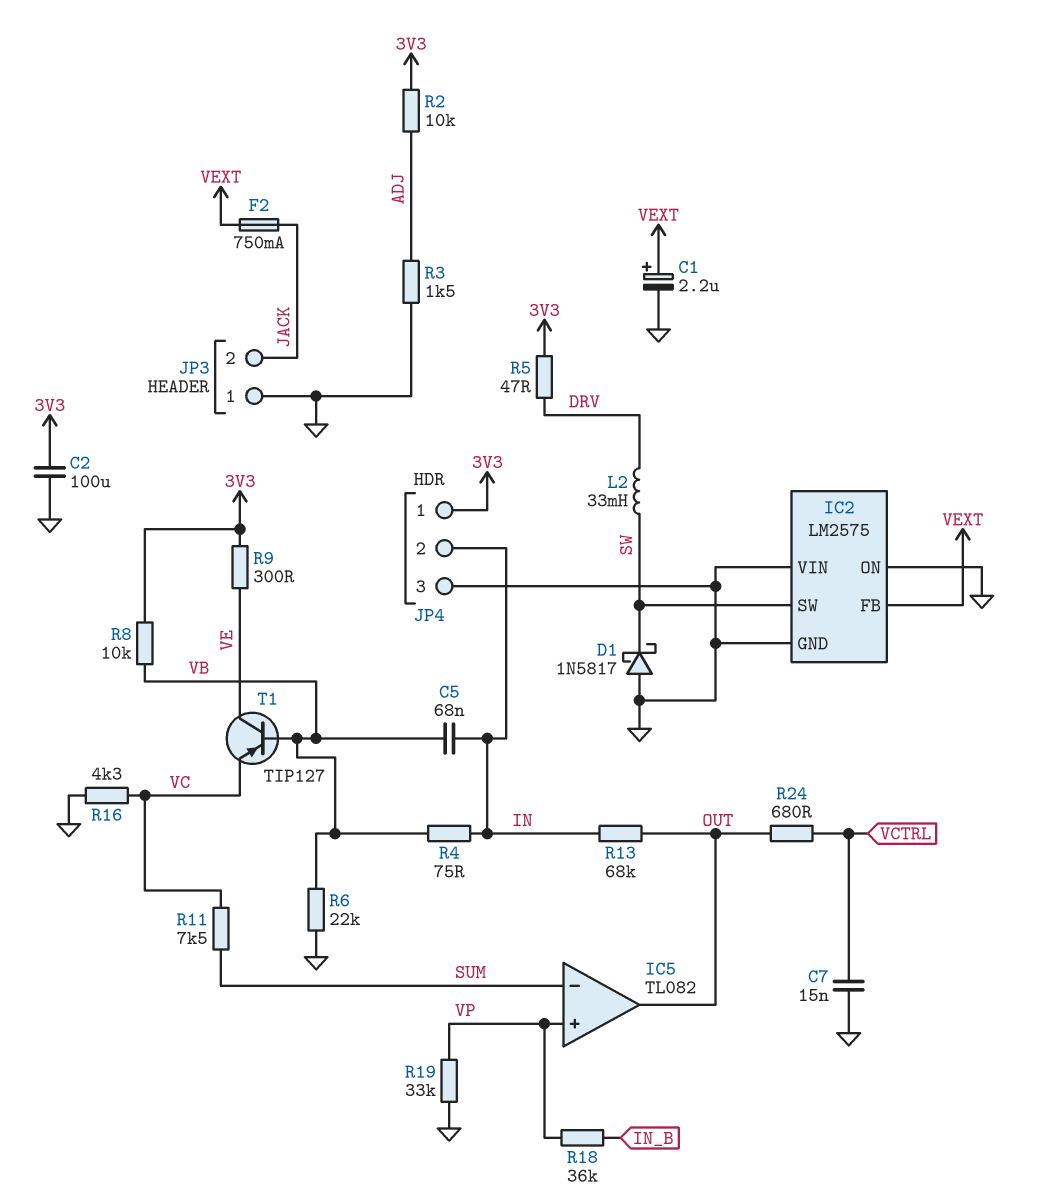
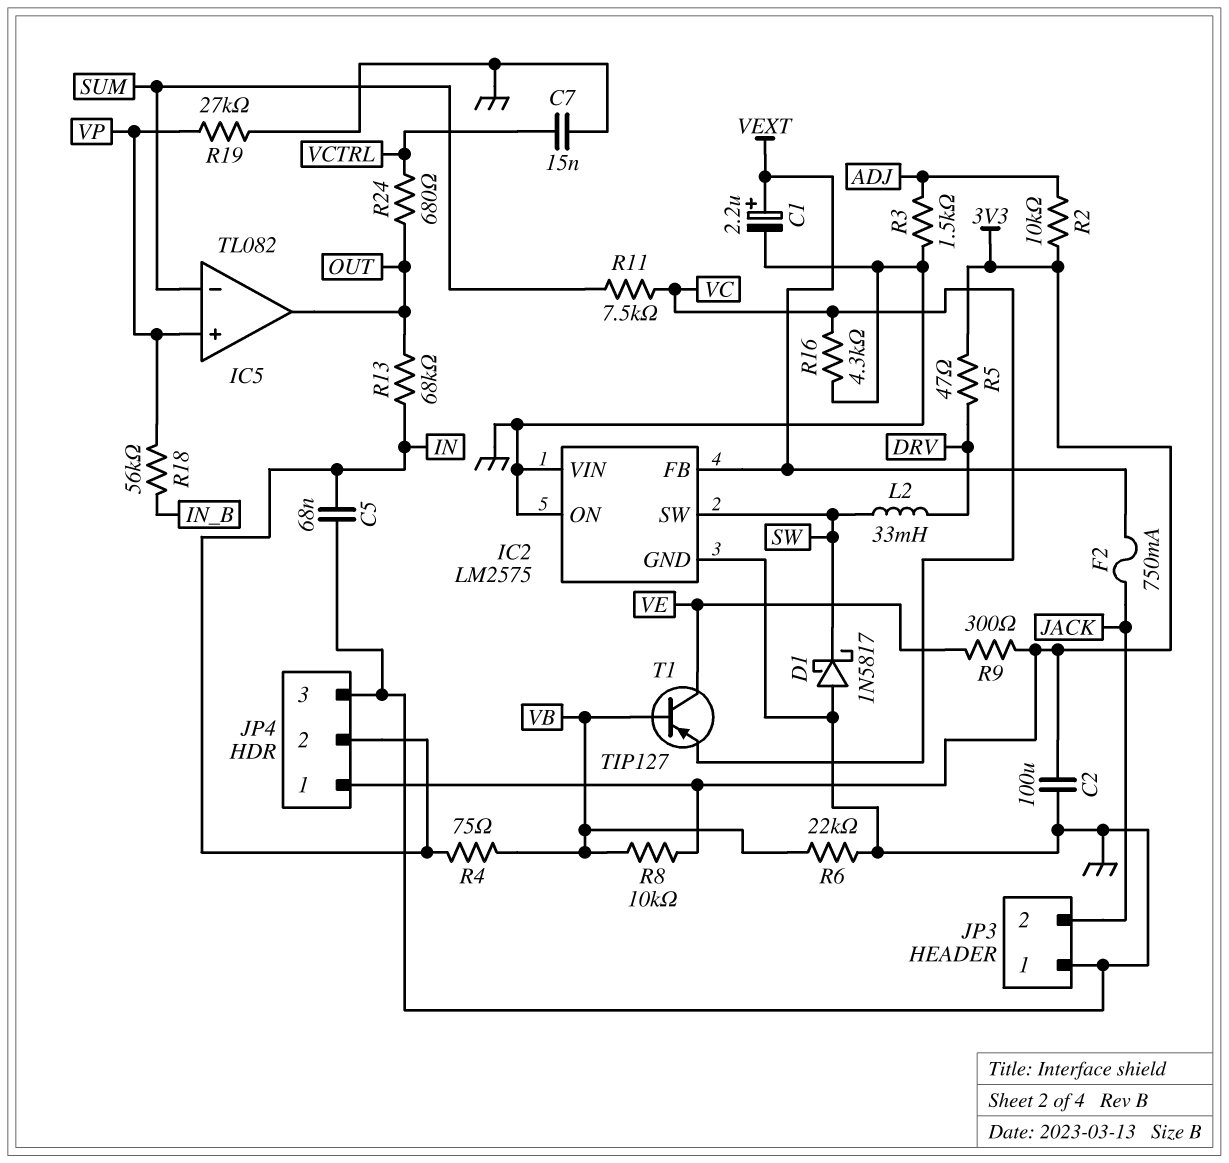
C5: 68nF (IN, VB) -> 68nF (GND, IN)
R18: 36k (IN_B, VP) -> 56k (IN_B, VP)
R19: 33k (GND, VP) -> 27k (GND, VP)

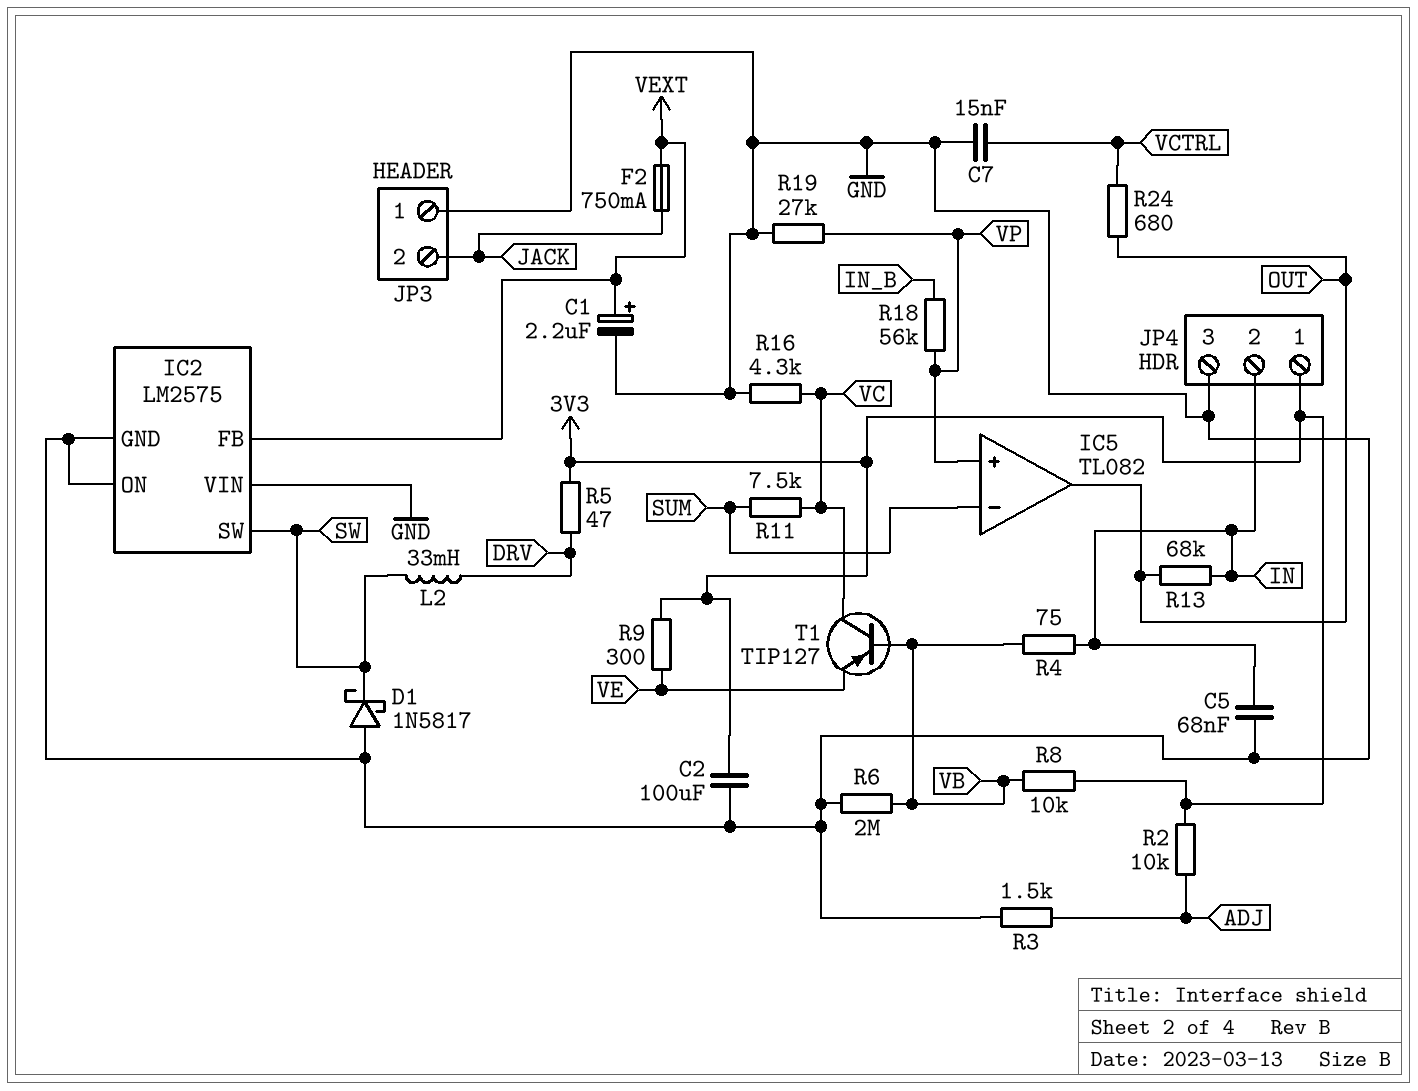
R6: 22k (GND, VB) -> 2M (GND, VB)
T1: PNP TIP127 (B VB, C VE, E VC) -> PNP TIP127 (B VB, C VC, E VE)

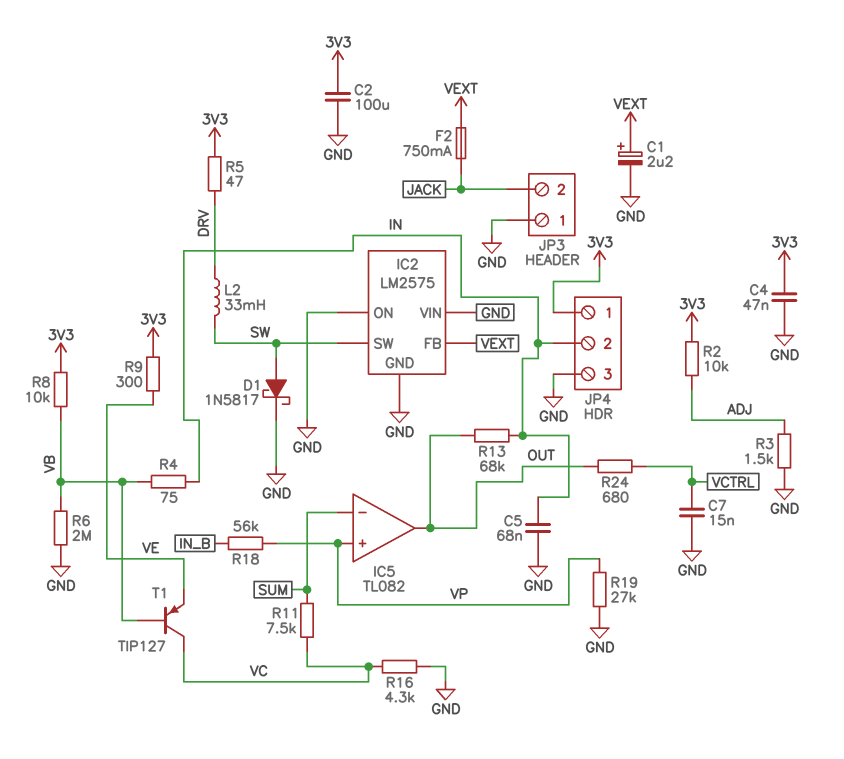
C4: none -> 47nF (3V3, GND)
D1: schottky 1N5817 (A GND, K SW) -> schottky 1N5817 (A SW, K GND)

